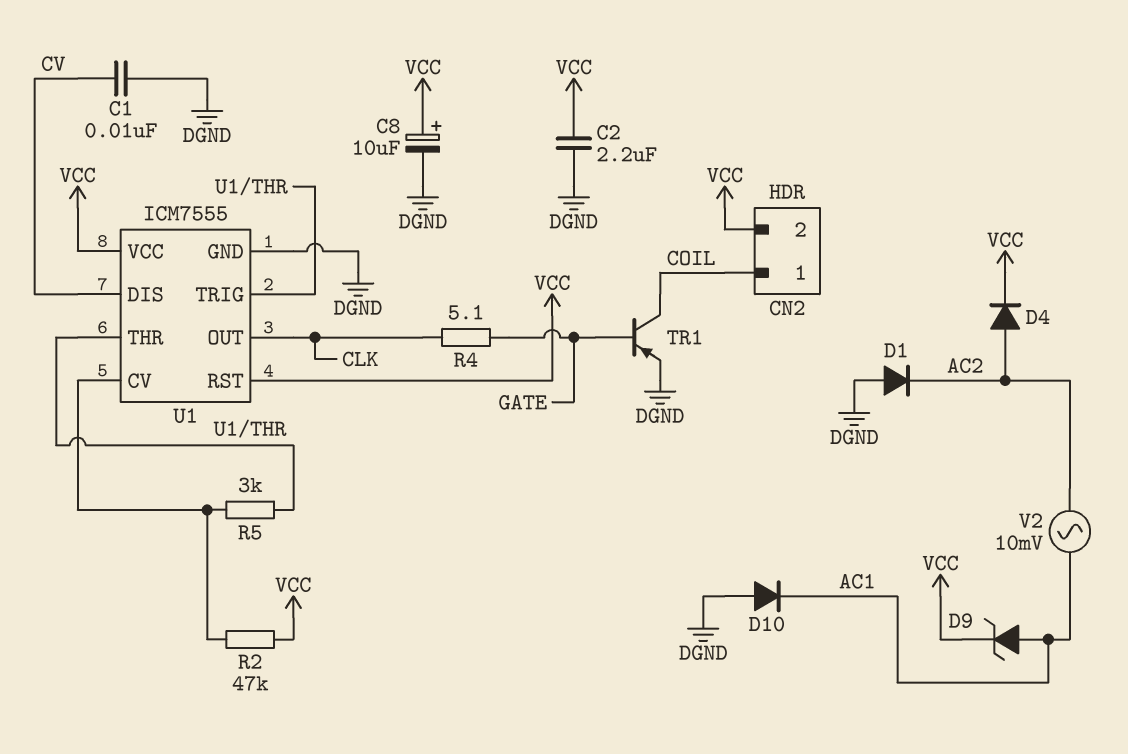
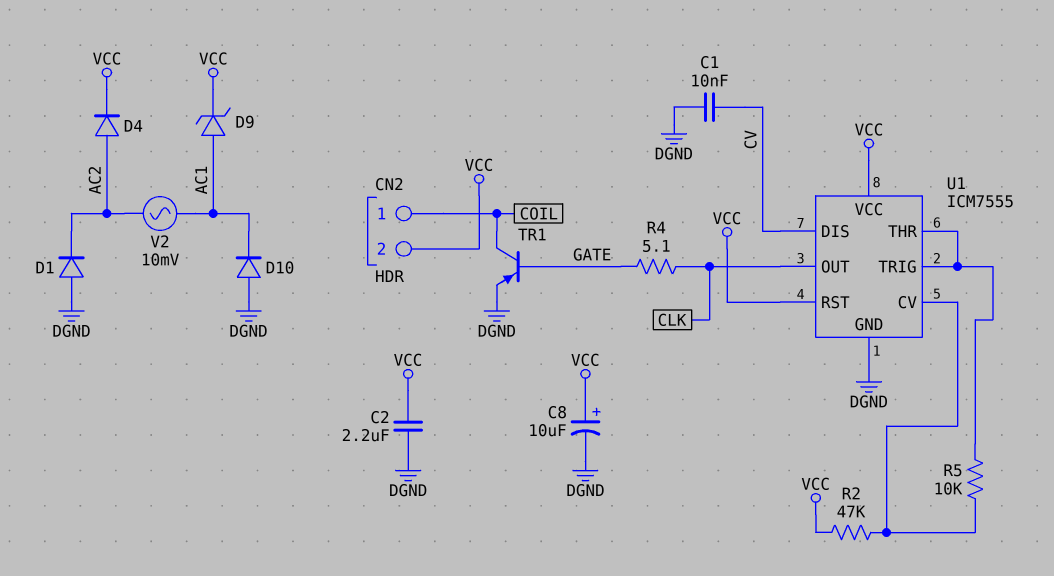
R5: 3k (U1/CV, U1/THR) -> 10k (U1/CV, U1/THR)

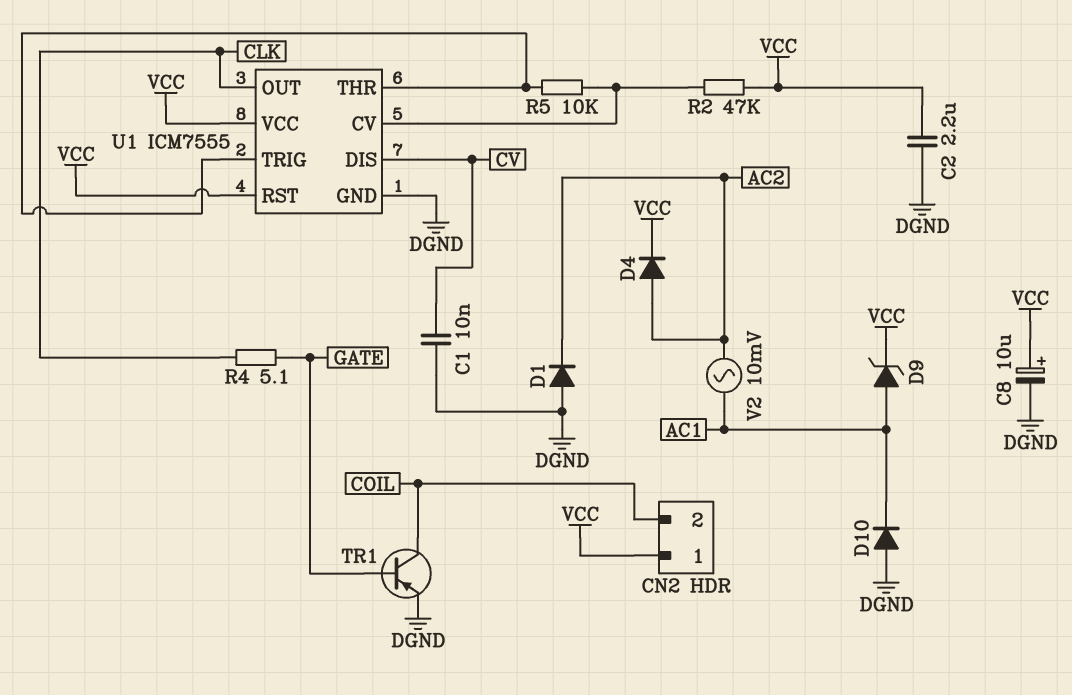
CN2 pin 1: COIL -> VCC
CN2 pin 2: VCC -> COIL

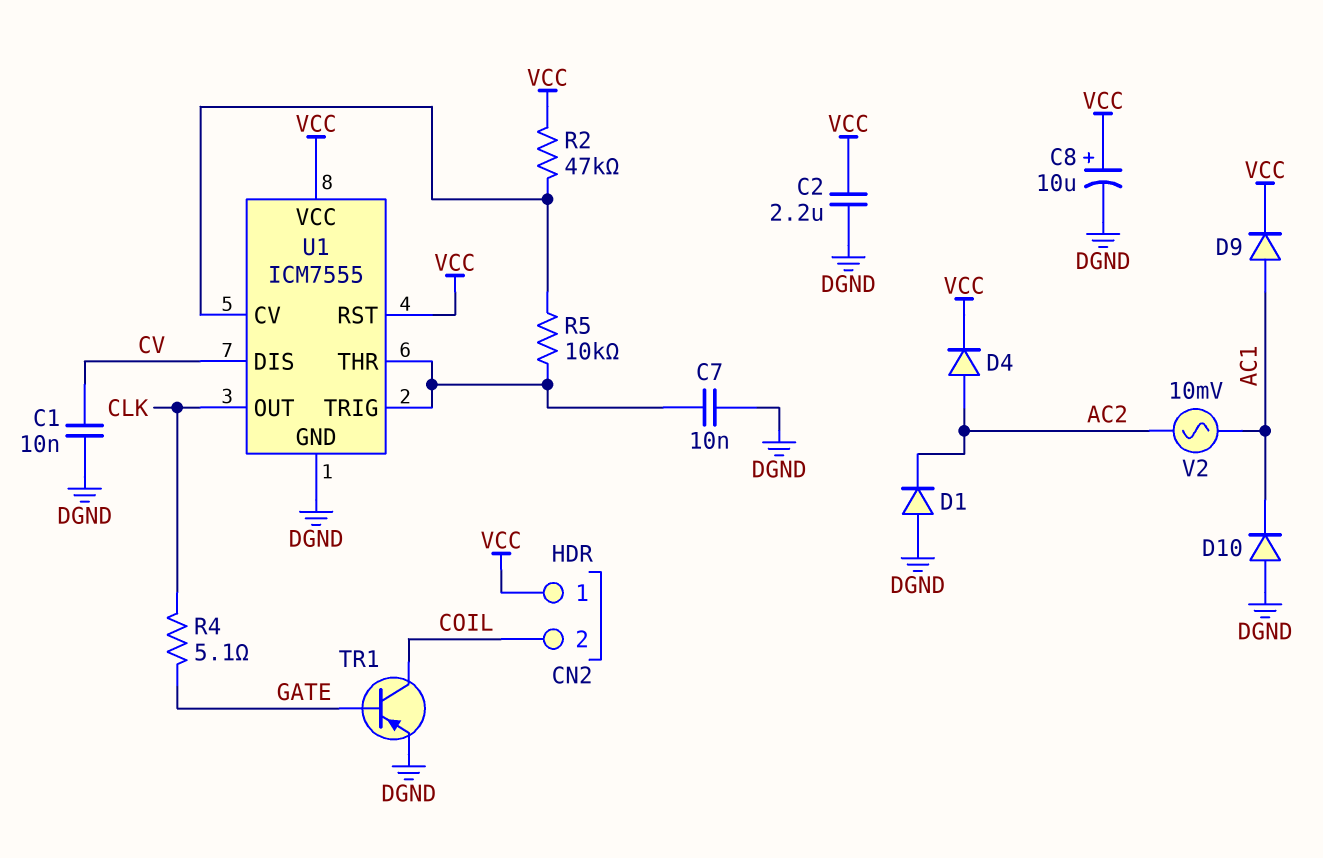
C7: none -> 10nF (DGND, U1/THR)
D9: zener (A AC1, K VCC) -> diode (A AC1, K VCC)

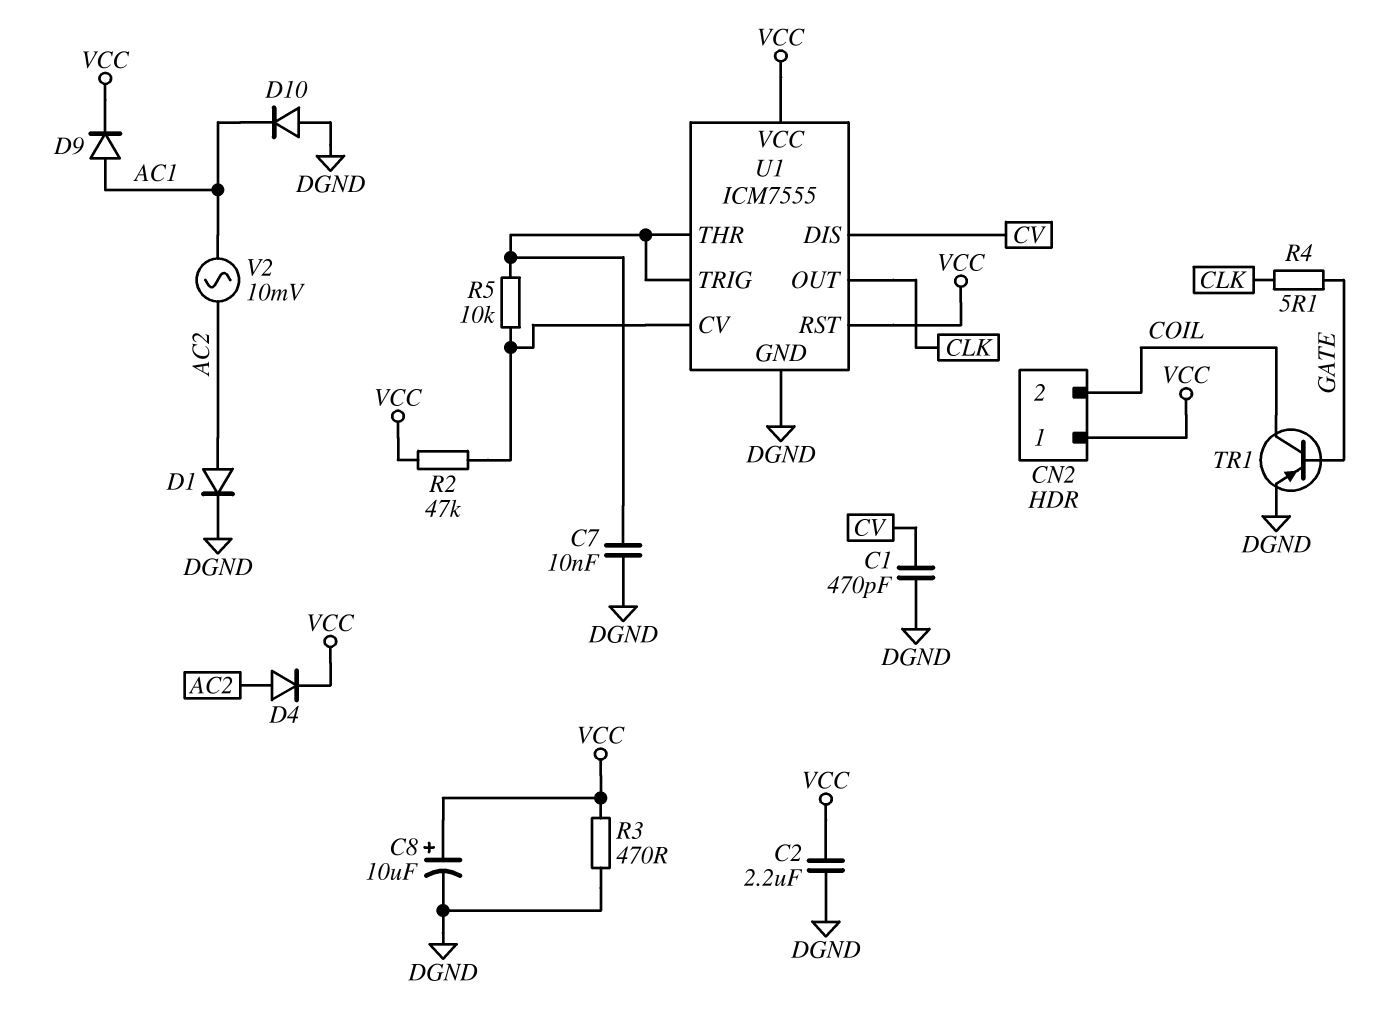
C1: 10nF (CV, DGND) -> 470pF (CV, DGND)
D1: diode (A DGND, K AC2) -> diode (A AC2, K DGND)
R3: none -> 470 (DGND, VCC)

